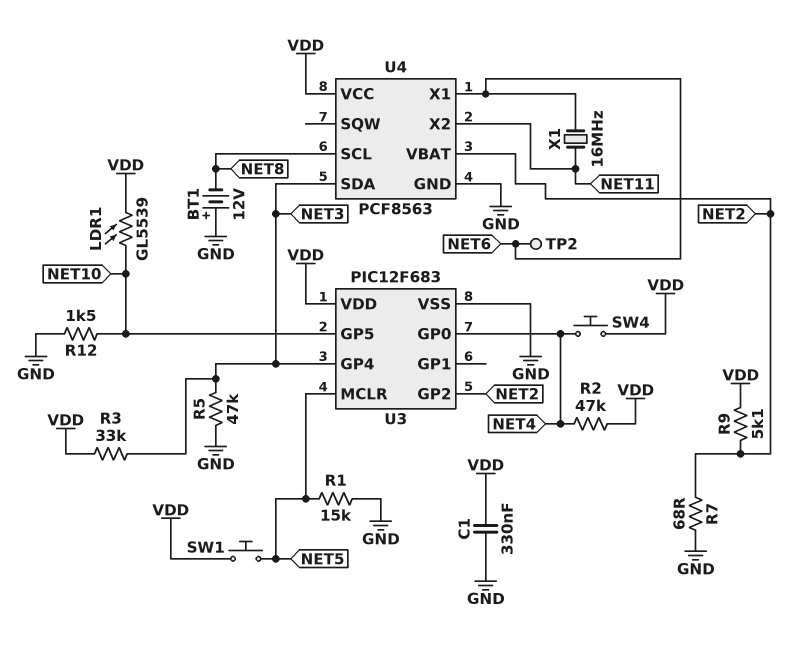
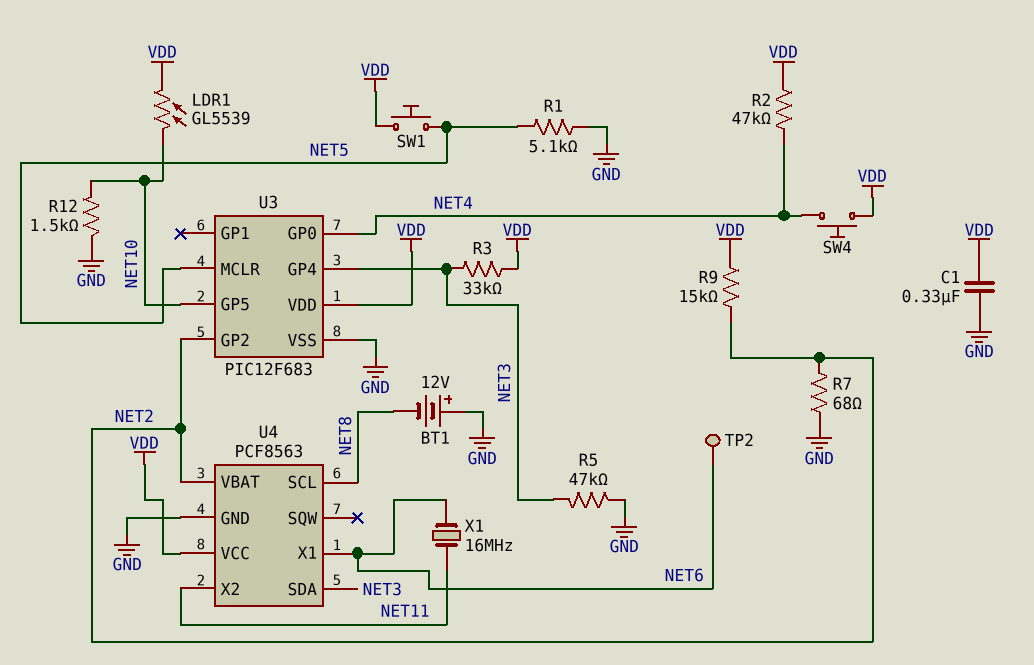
R1: 15k (GND, NET5) -> 5.1k (GND, NET5)
R9: 5.1k (NET2, VDD) -> 15k (NET2, VDD)

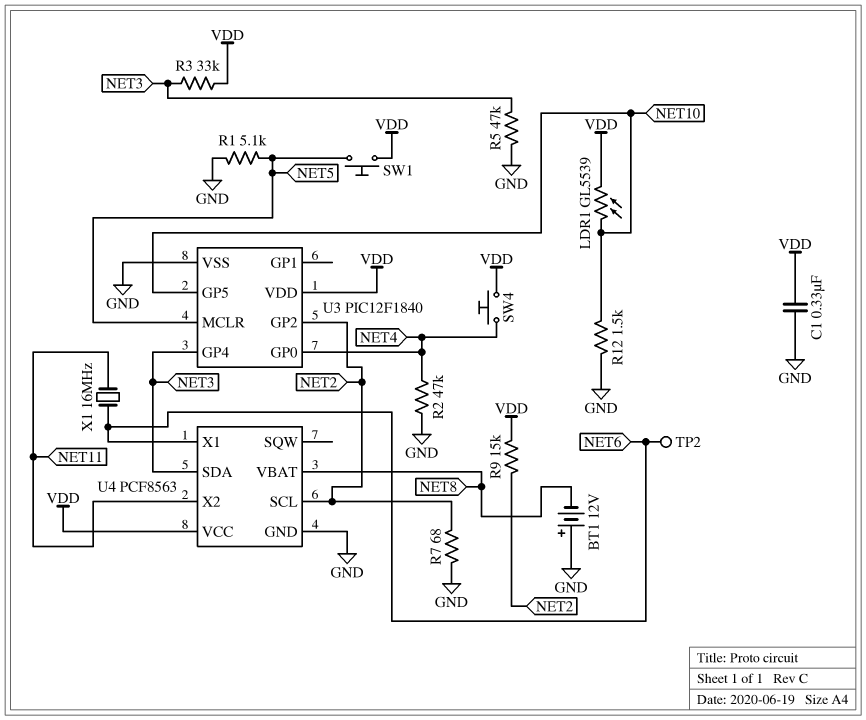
R2: 47k (NET4, VDD) -> 47k (GND, NET4)
U3: PIC12F683 -> PIC12F1840
U4 pin SCL: NET8 -> NET2
U4 pin VBAT: NET2 -> NET8

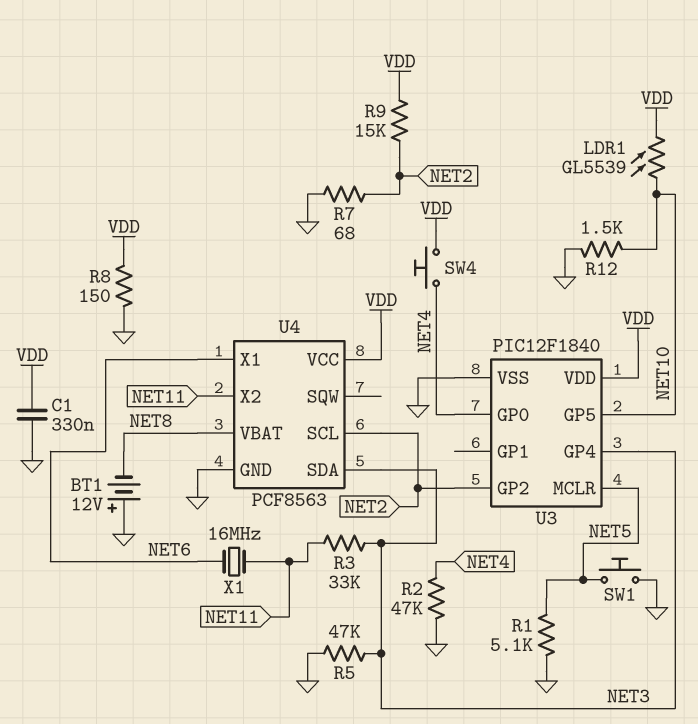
R3: 33k (NET3, VDD) -> 33k (NET3, NET11)
R8: none -> 150 (GND, VDD)
SW1: button (NET5, VDD) -> button (GND, NET5)
TP2: test point (NET6) -> none

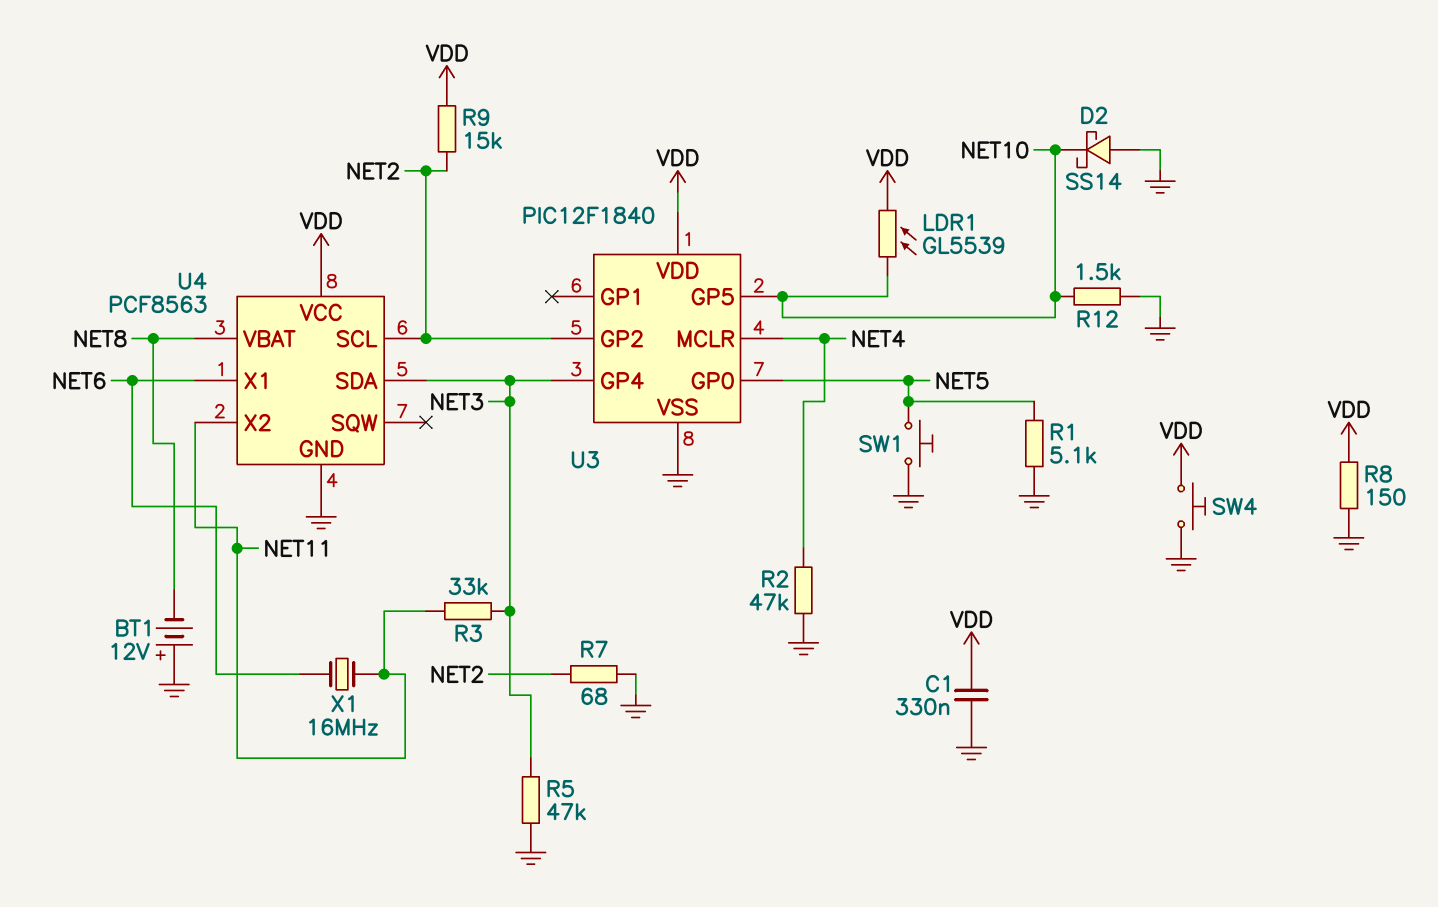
D2: none -> schottky SS14 (A GND, K NET10)
SW4: button (NET4, VDD) -> button (GND, VDD)
U3 pin GP0: NET4 -> NET5
U3 pin MCLR: NET5 -> NET4

